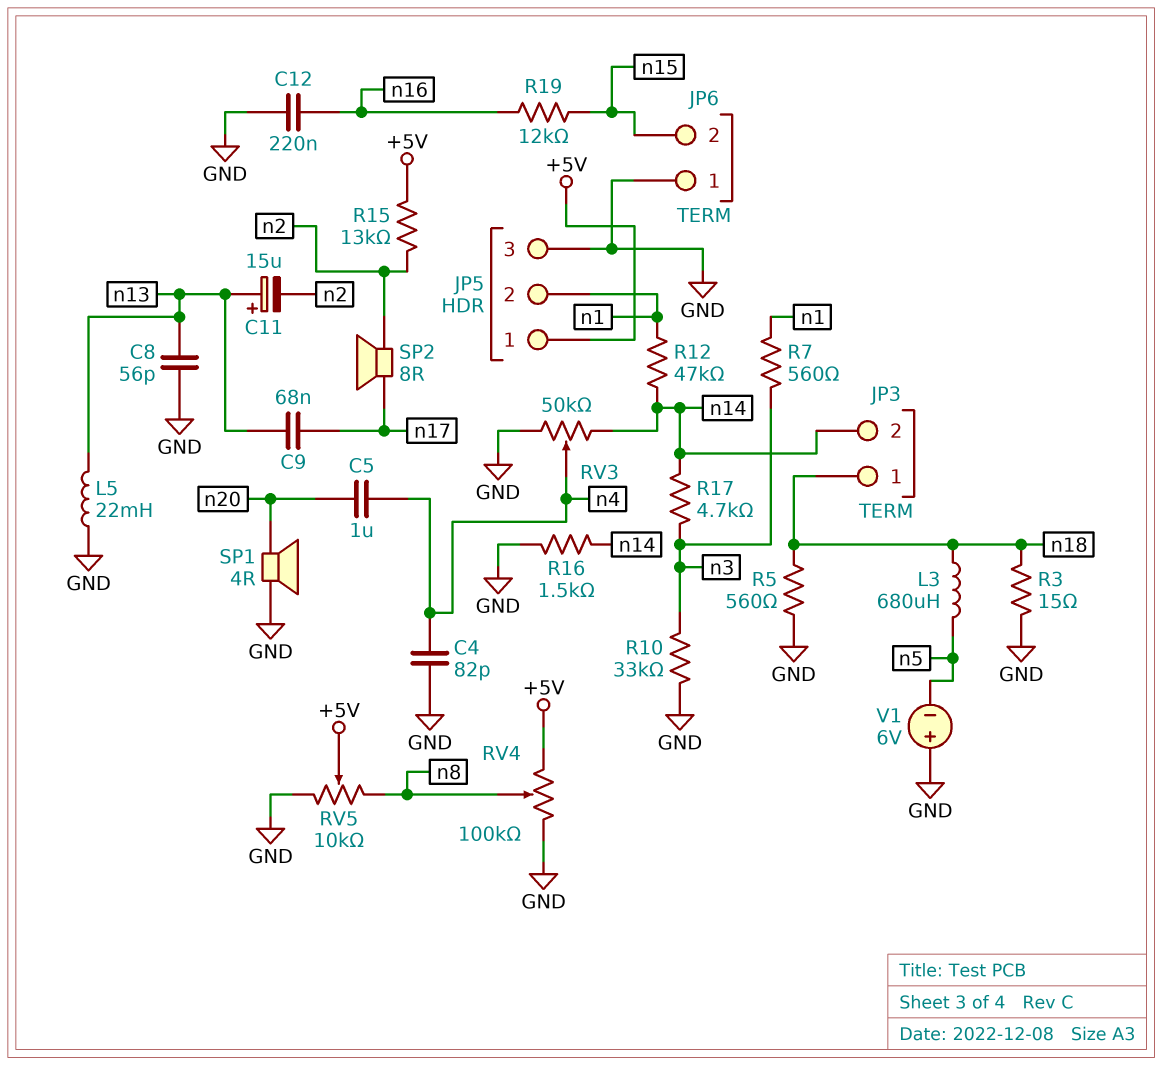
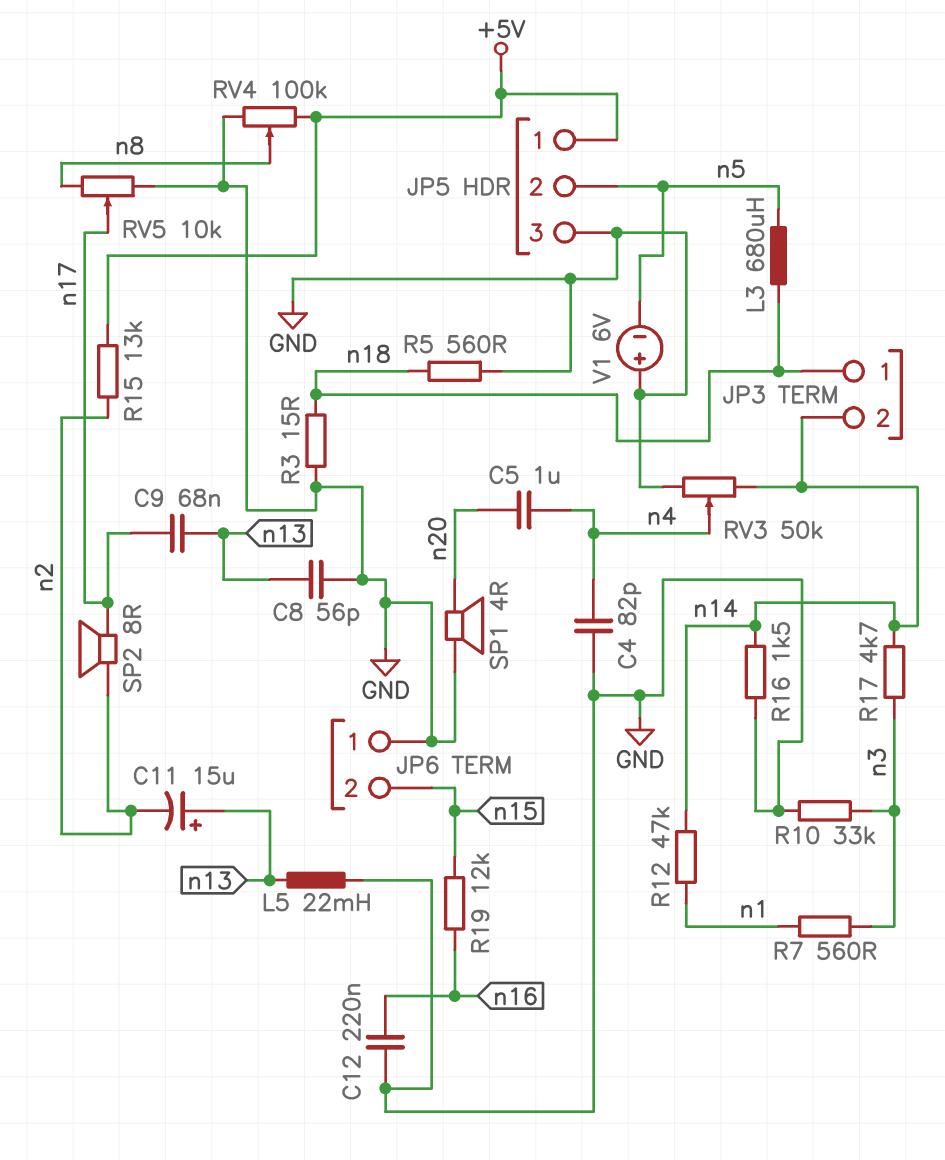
JP5 pin 2: n1 -> n5
RV5: 10k (GND, n8, wiper +5V) -> 10k (GND, n8, wiper n17)

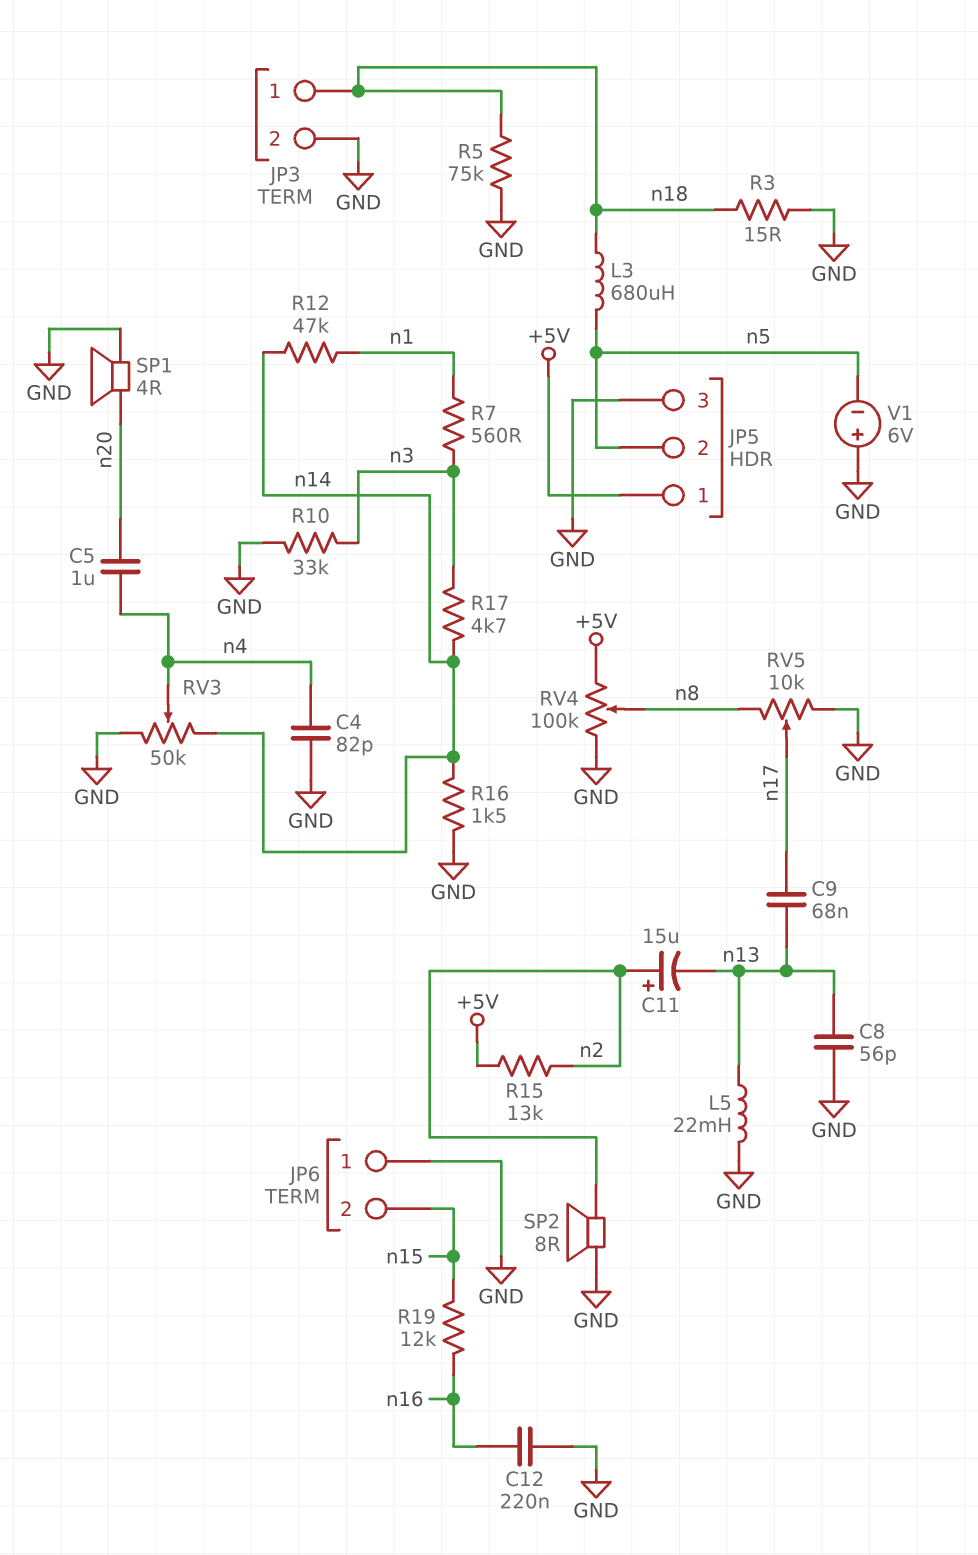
C11: 15uF (plus n13, minus n2) -> 15uF (plus n2, minus n13)
JP3 pin 2: n14 -> GND
R5: 560 (GND, n18) -> 75k (GND, n18)
SP2: speaker 8R (n2, n17) -> speaker 8R (GND, n2)

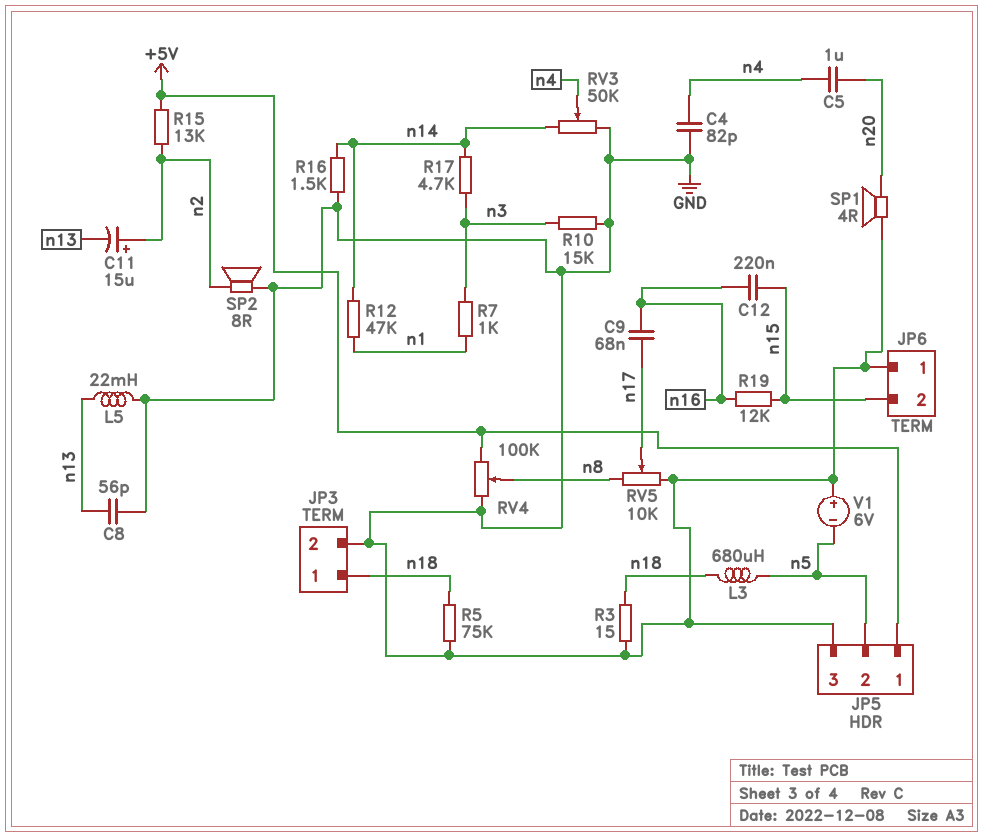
C9: 68nF (n13, n17) -> 68nF (n16, n17)
C12: 220nF (GND, n16) -> 220nF (n15, n16)
R7: 560 (n1, n3) -> 1k (n1, n3)
R10: 33k (GND, n3) -> 15k (GND, n3)

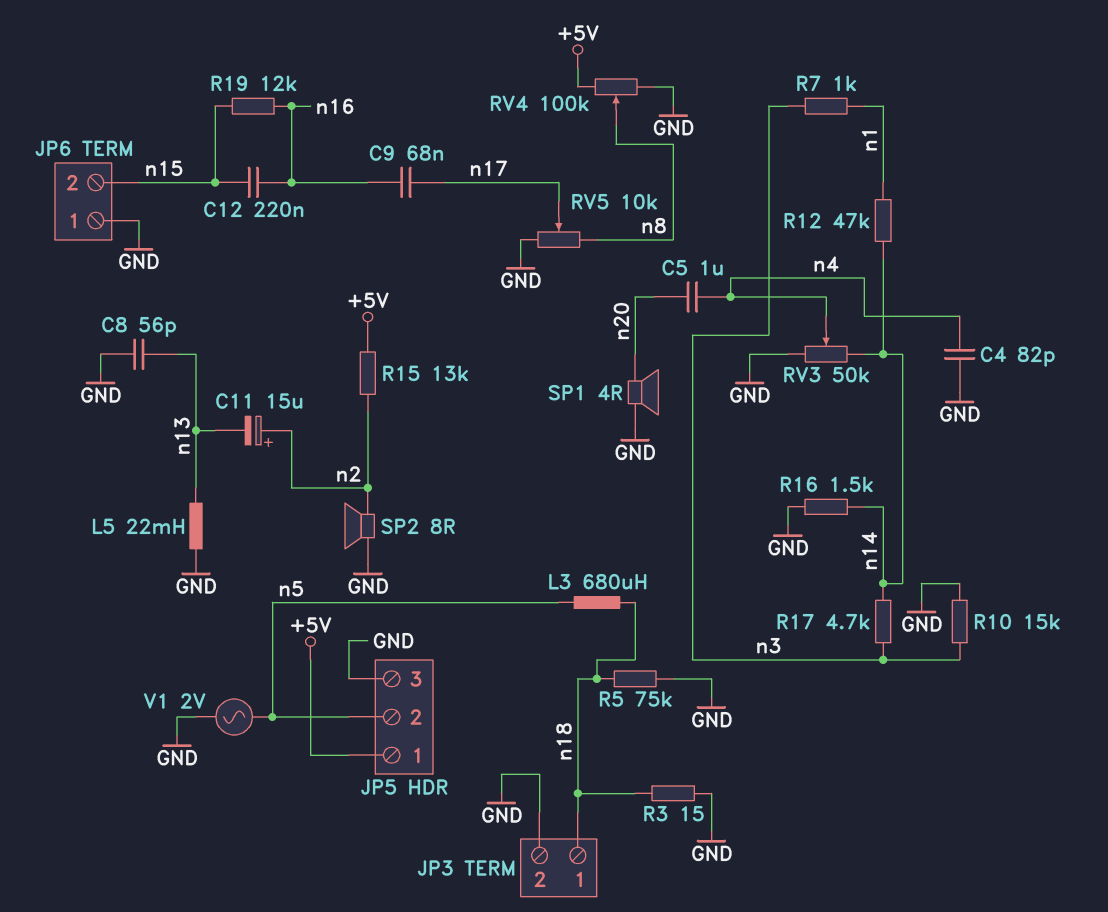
V1: 6V (plus GND, minus n5) -> AC 2V (GND, n5)

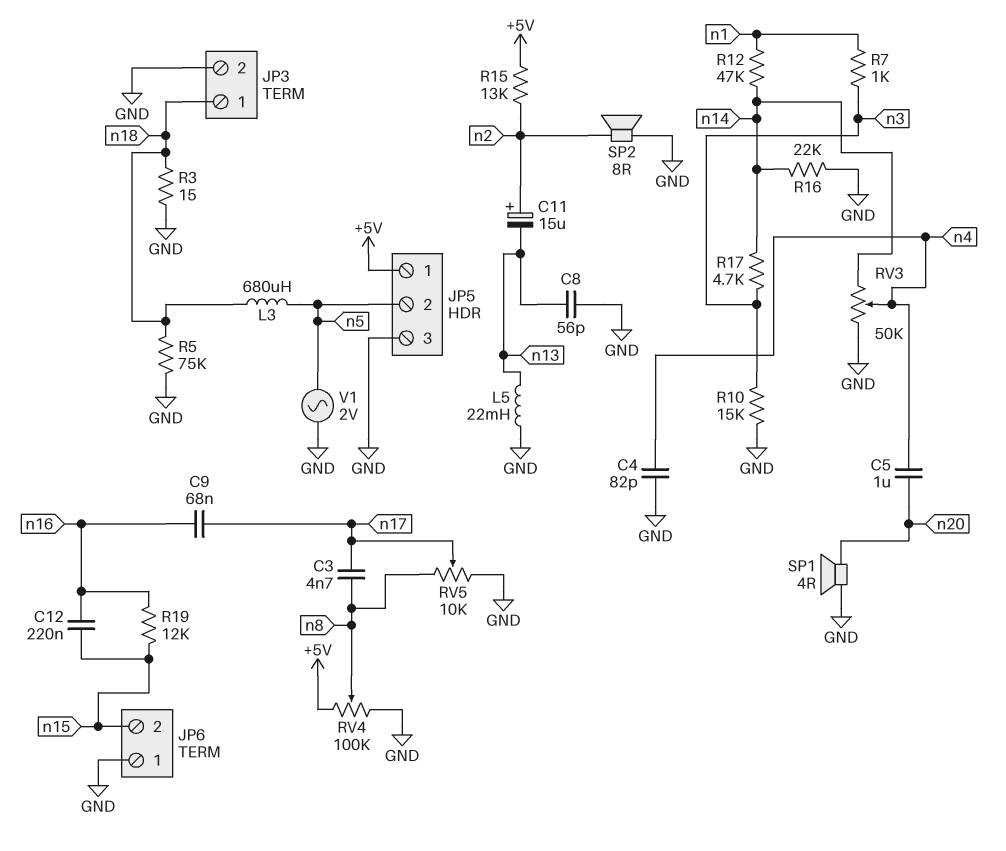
C3: none -> 4.7nF (n8, n17)
R16: 1.5k (GND, n14) -> 22k (GND, n14)

